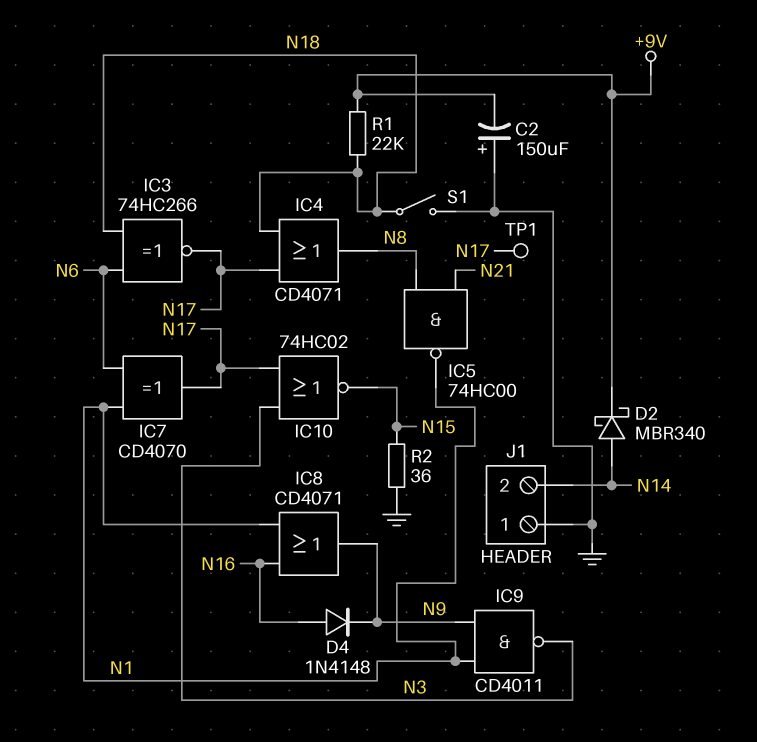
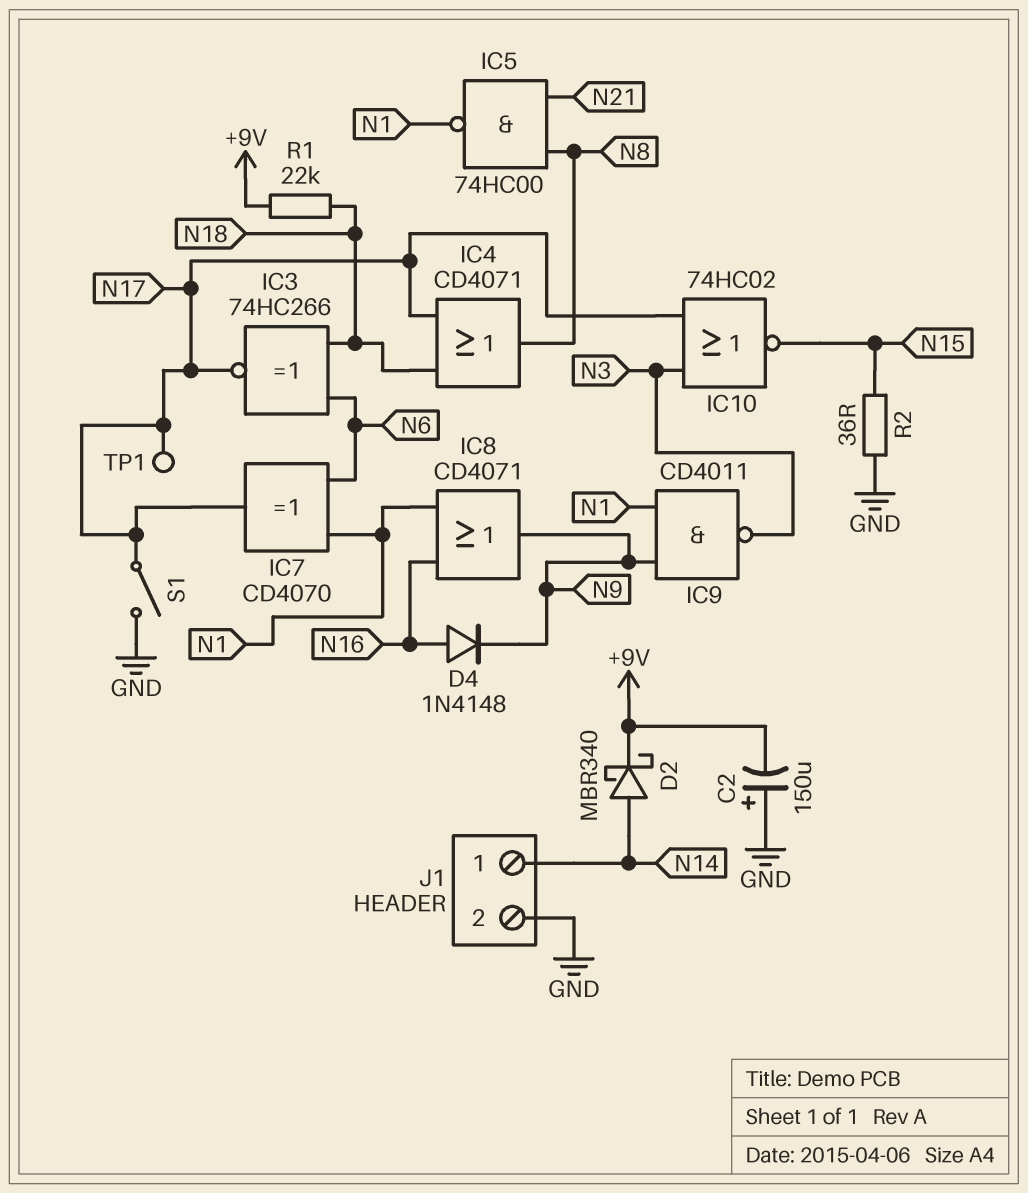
J1 pin 1: GND -> N14
J1 pin 2: N14 -> GND
S1: switch (GND, N18) -> switch (GND, N17)

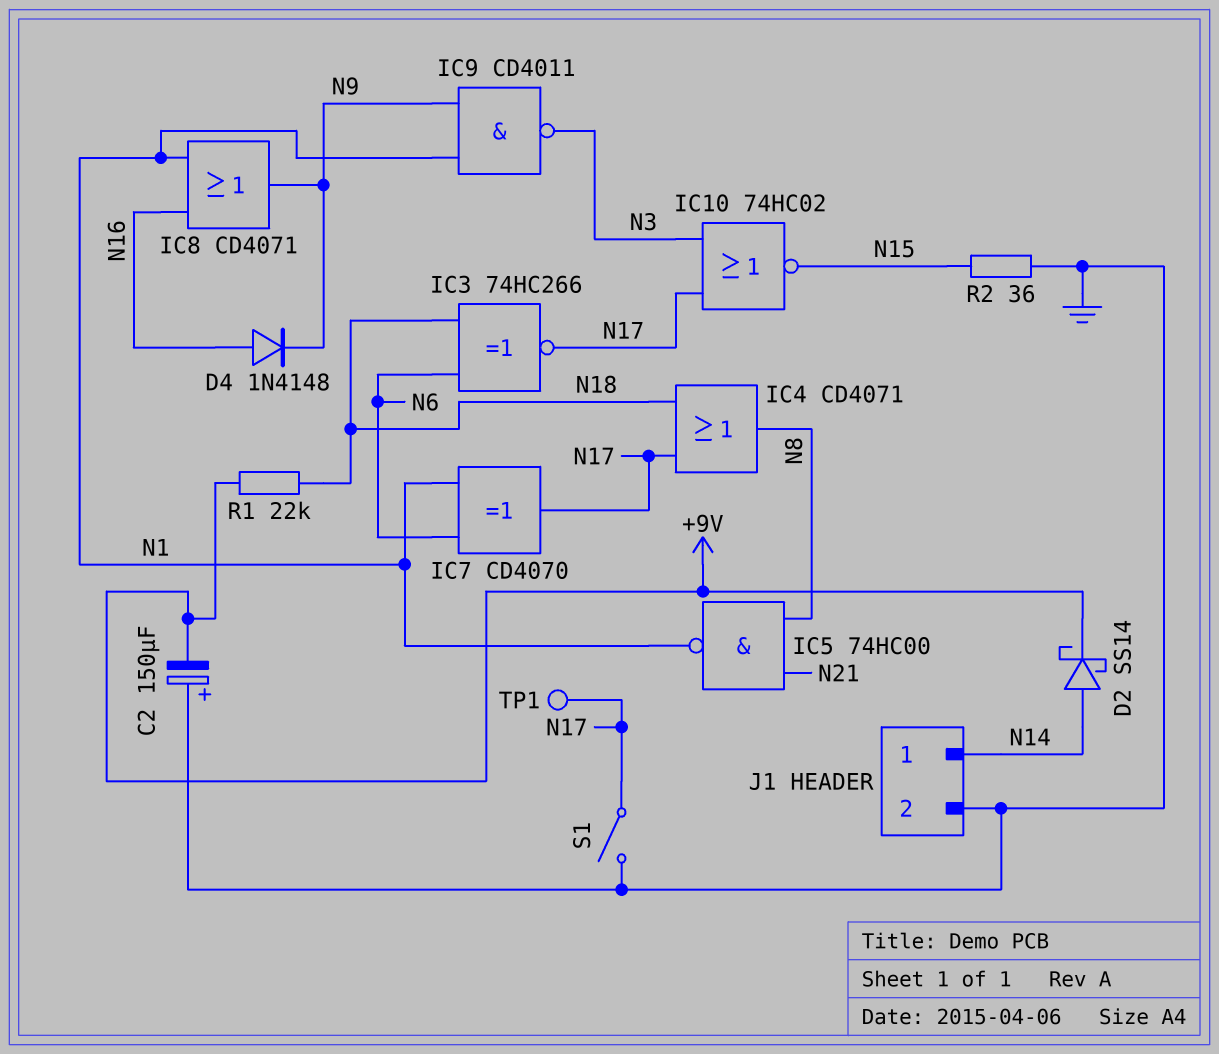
D2: schottky MBR340 (A N14, K +9V) -> schottky SS14 (A N14, K +9V)

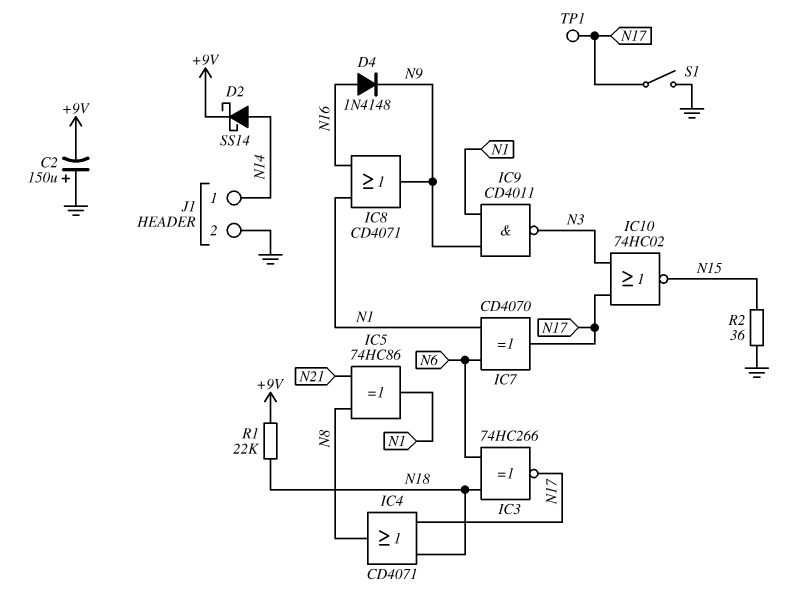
IC5: NAND 74HC00 (in N8, in N21, out N1) -> XOR 74HC86 (in N8, in N21, out N1)

